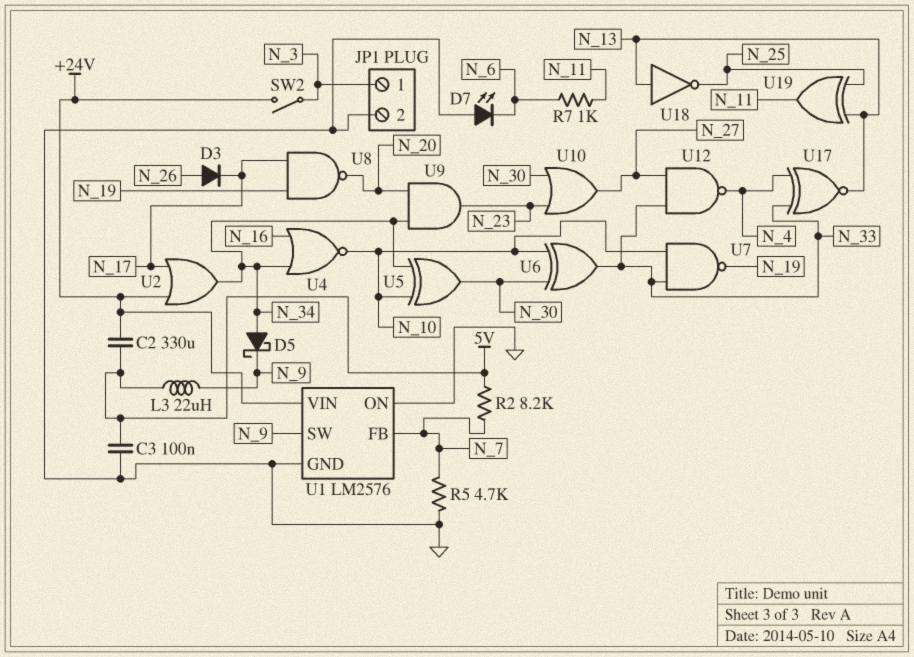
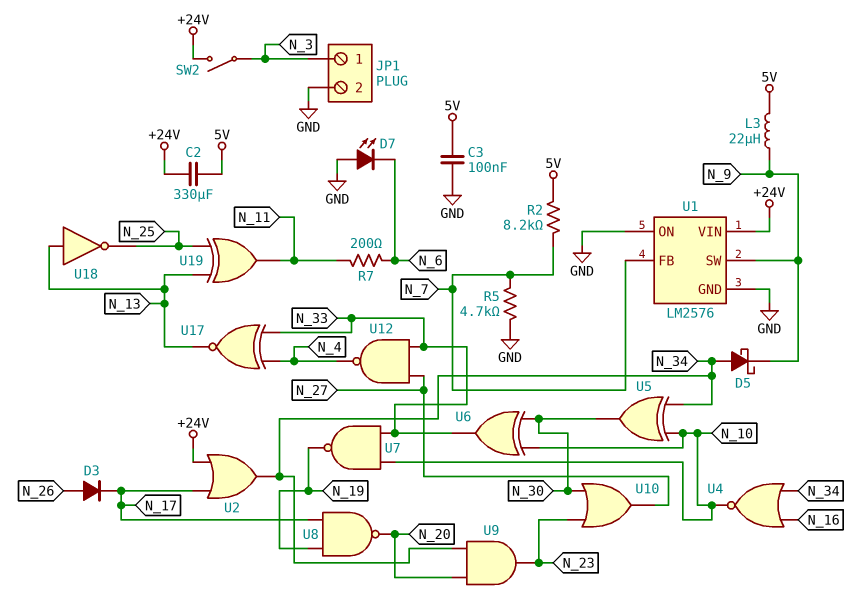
R7: 1k (N_6, N_11) -> 200 (N_6, N_11)

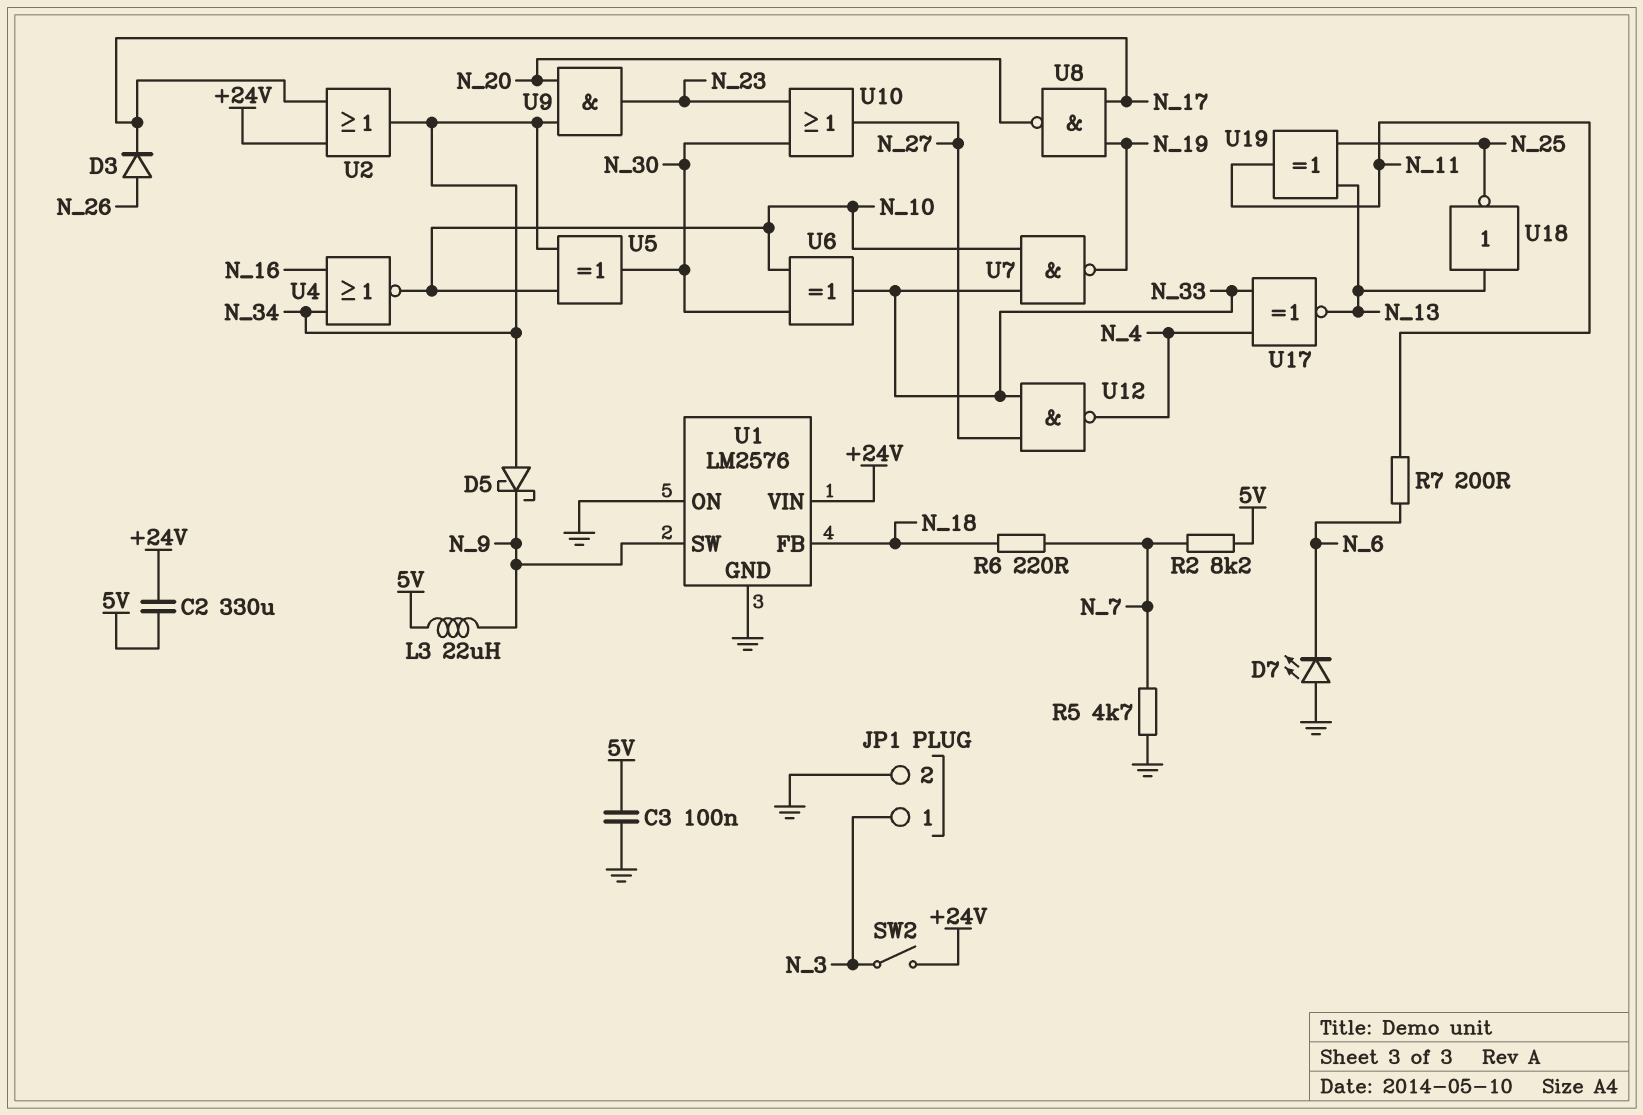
R6: none -> 220 (N_7, N_18)
U1 pin FB: N_7 -> N_18

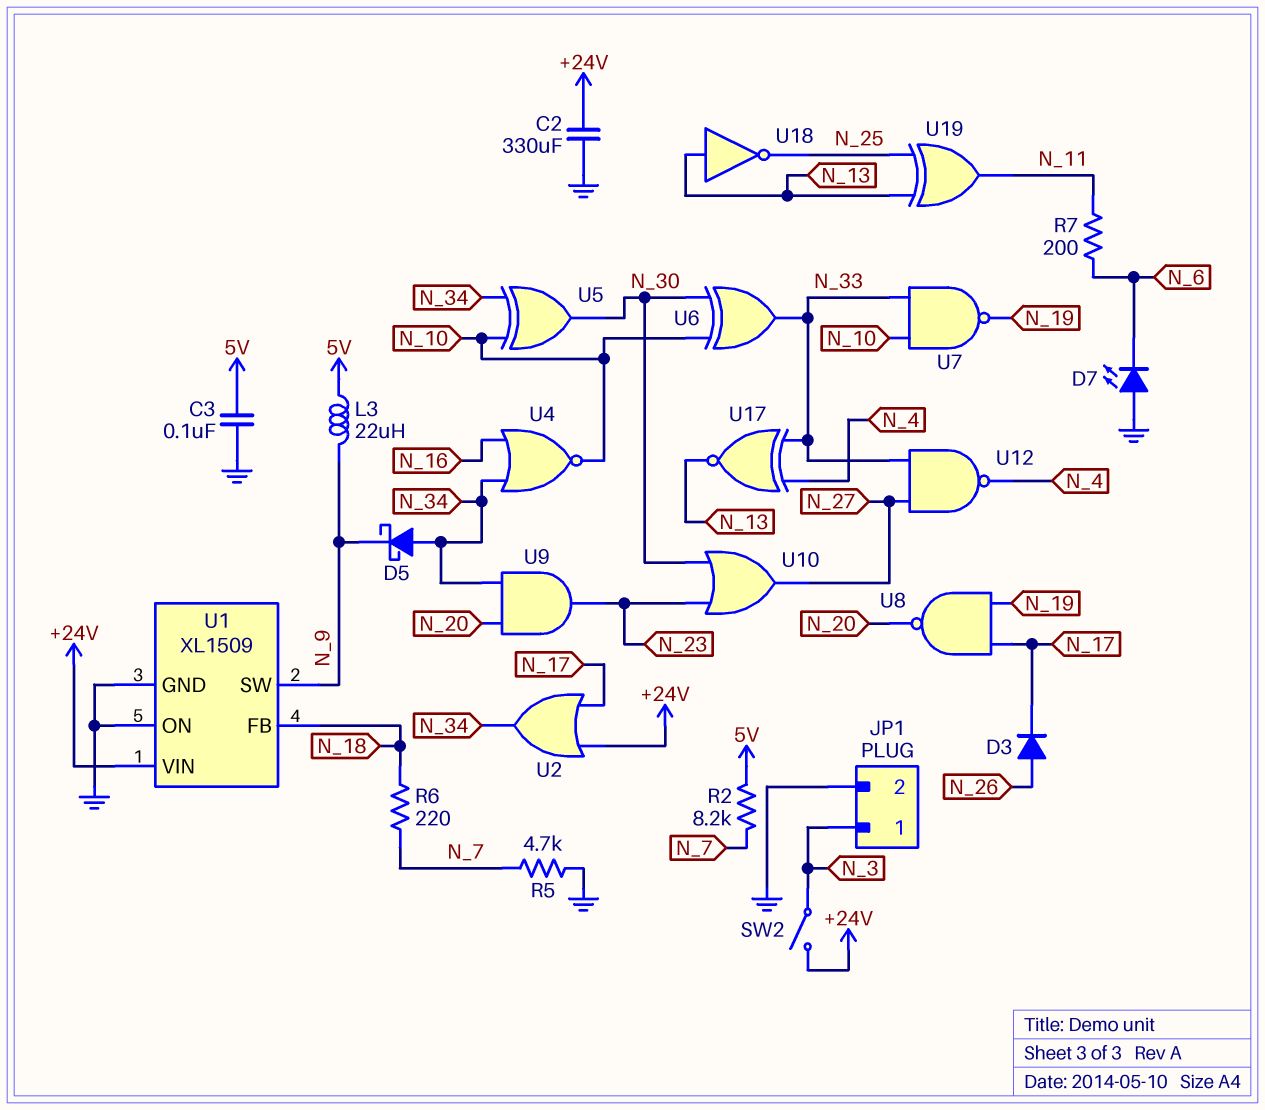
C2: 330uF (+24V, 5V) -> 330uF (+24V, GND)
U1: LM2576 -> XL1509

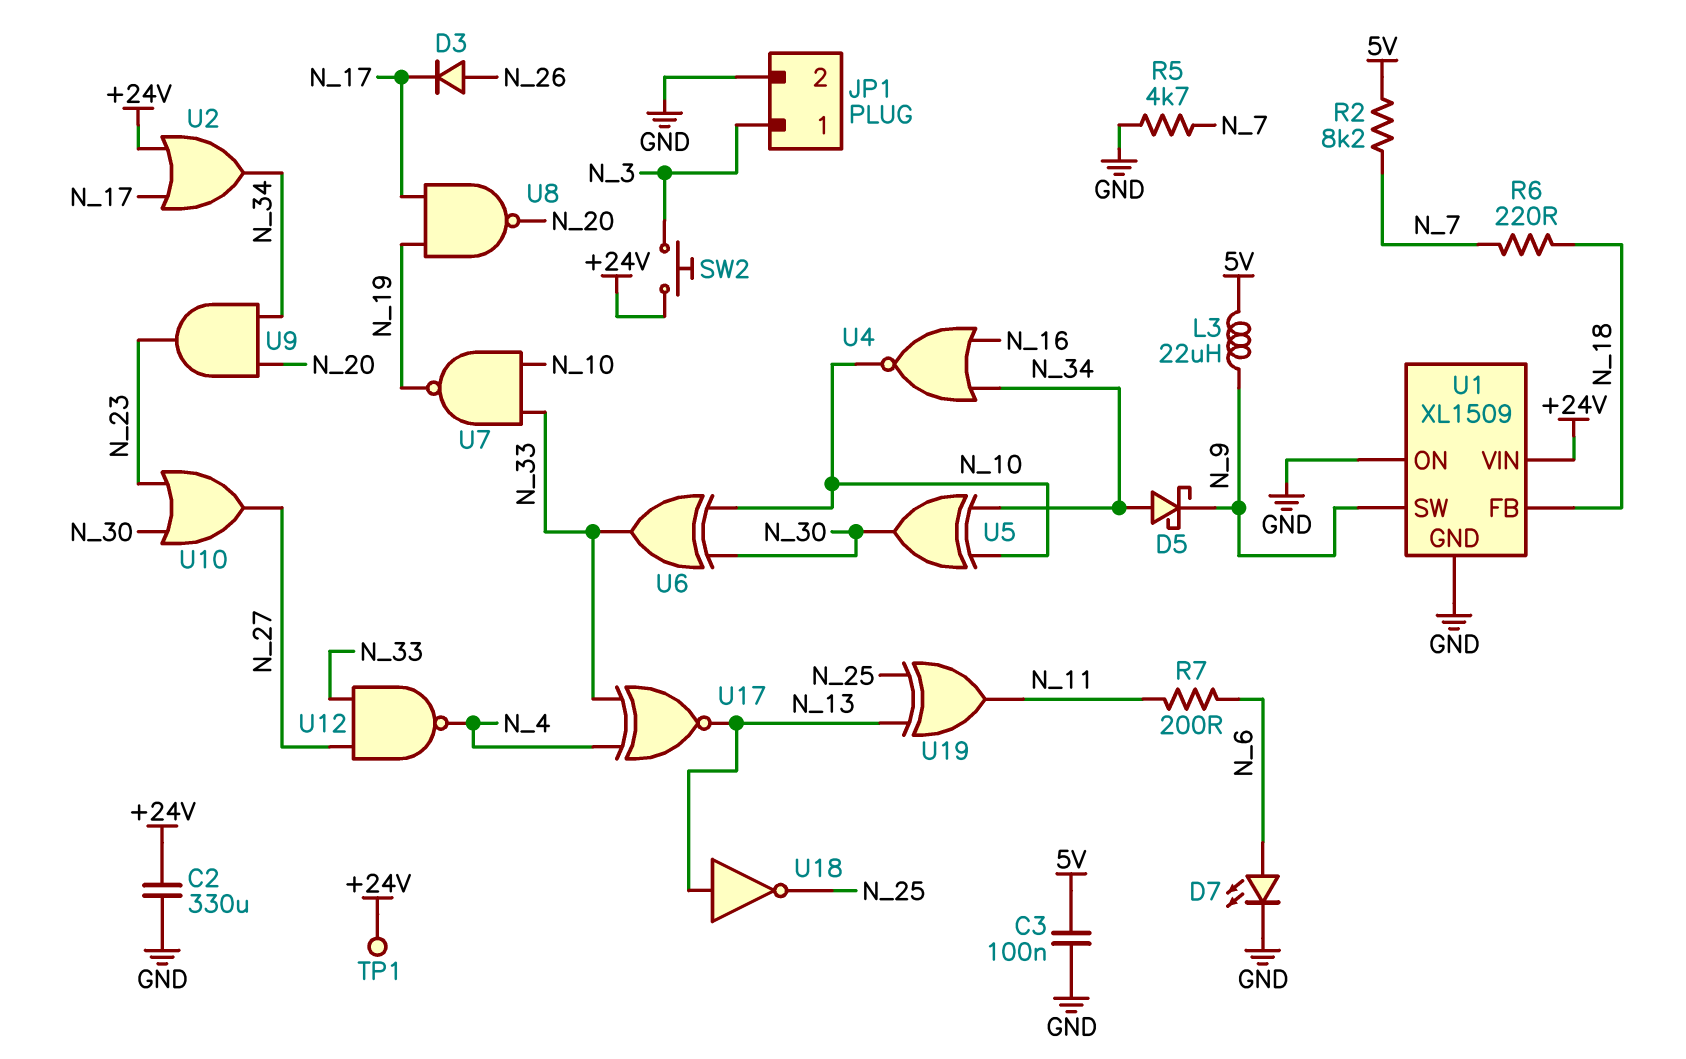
D7: LED (A GND, K N_6) -> LED (A N_6, K GND)
SW2: switch (+24V, N_3) -> button (+24V, N_3)
TP1: none -> test point (+24V)

